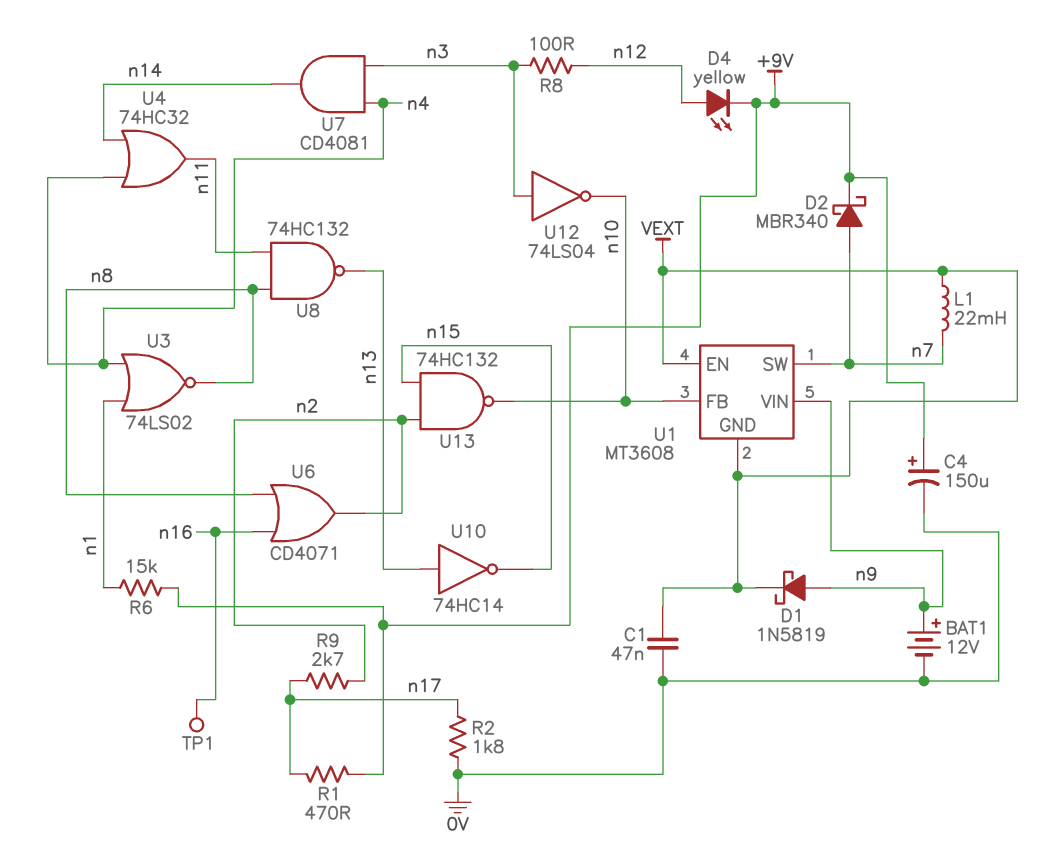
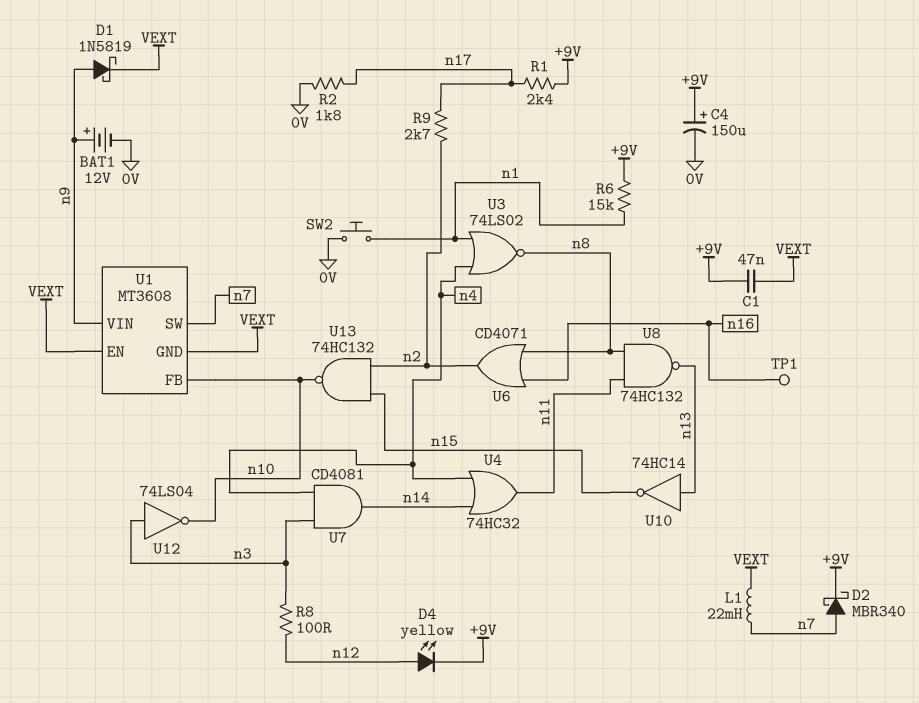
C1: 47nF (0V, VEXT) -> 47nF (+9V, VEXT)
R1: 470 (+9V, n17) -> 2.4k (+9V, n17)
SW2: none -> button (0V, n1)

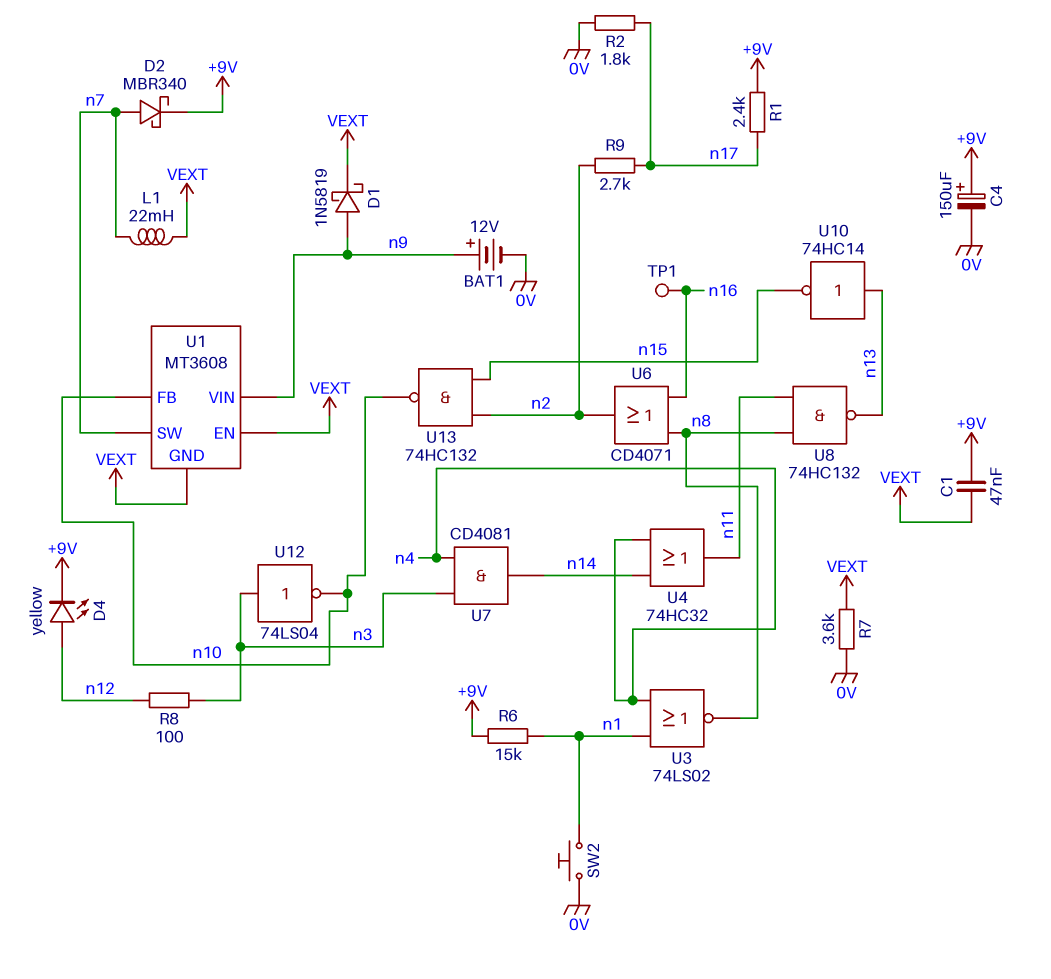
R7: none -> 3.6k (0V, VEXT)

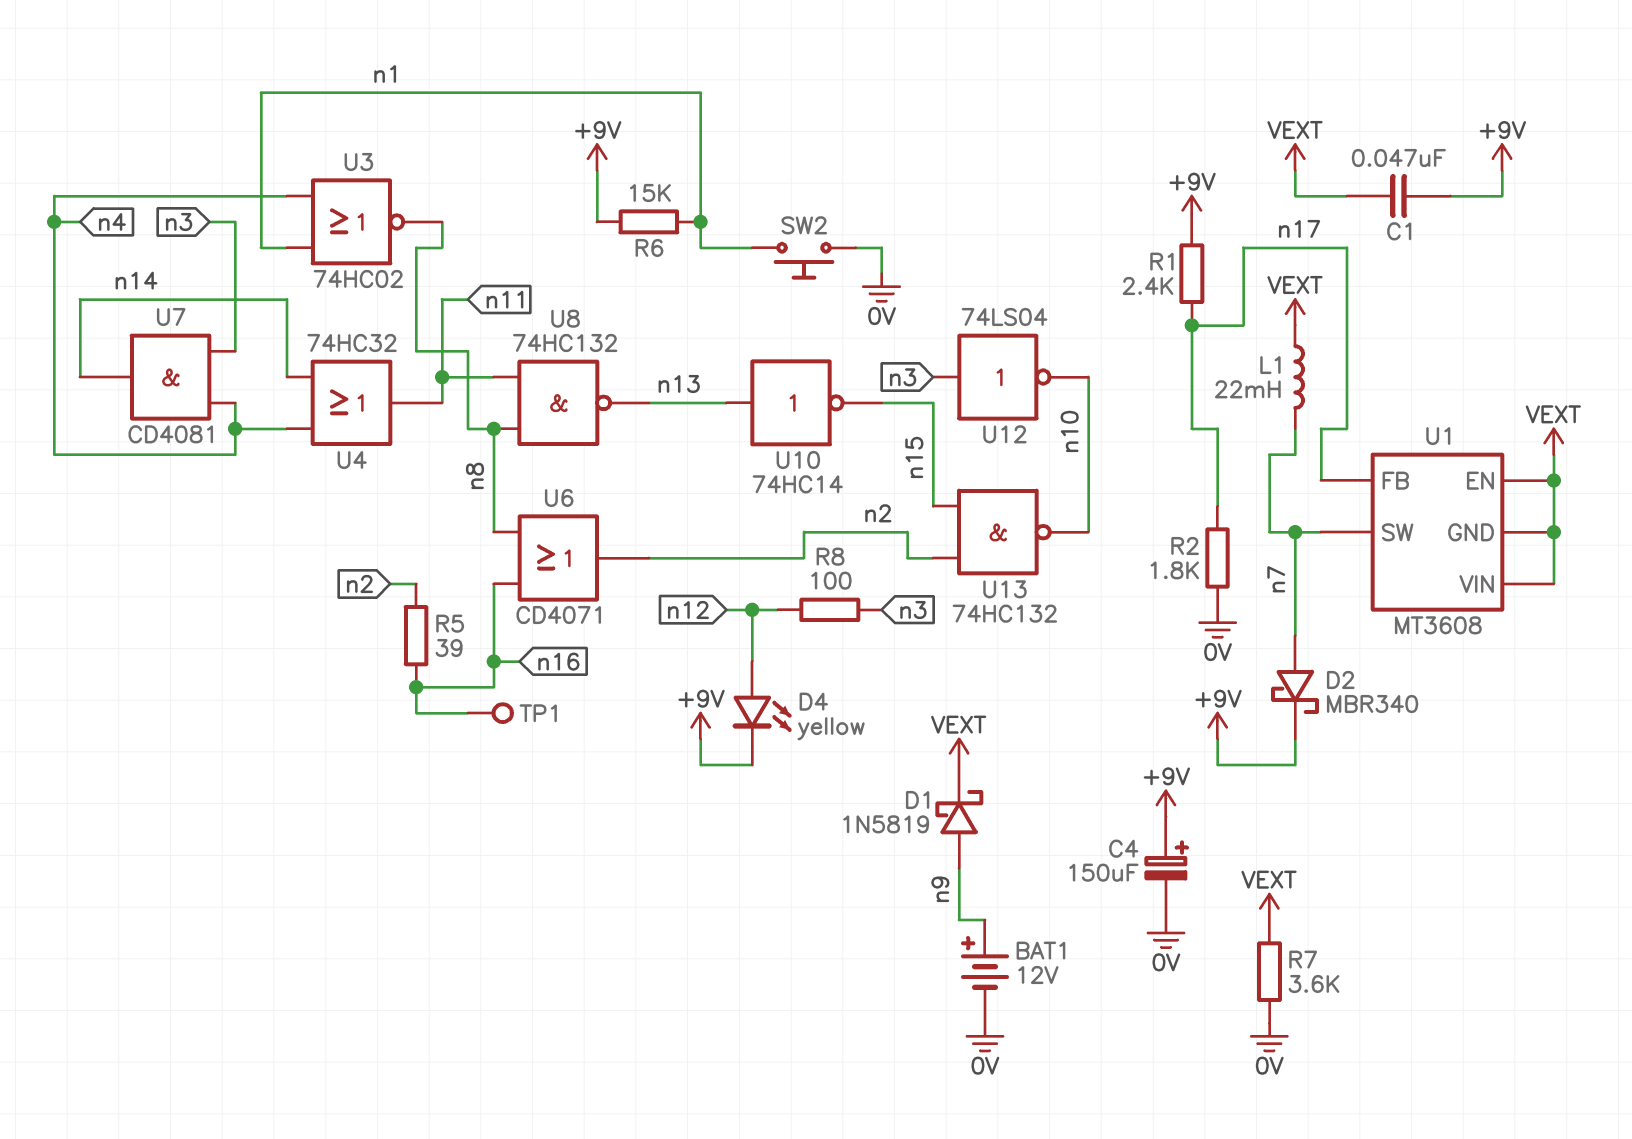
R5: none -> 39 (n2, n16)
R9: 2.7k (n2, n17) -> none
U1 pin FB: n10 -> n17
U1 pin VIN: n9 -> VEXT
U3: NOR 74LS02 (in n1, in n4, out n8) -> NOR 74HC02 (in n1, in n4, out n8)

